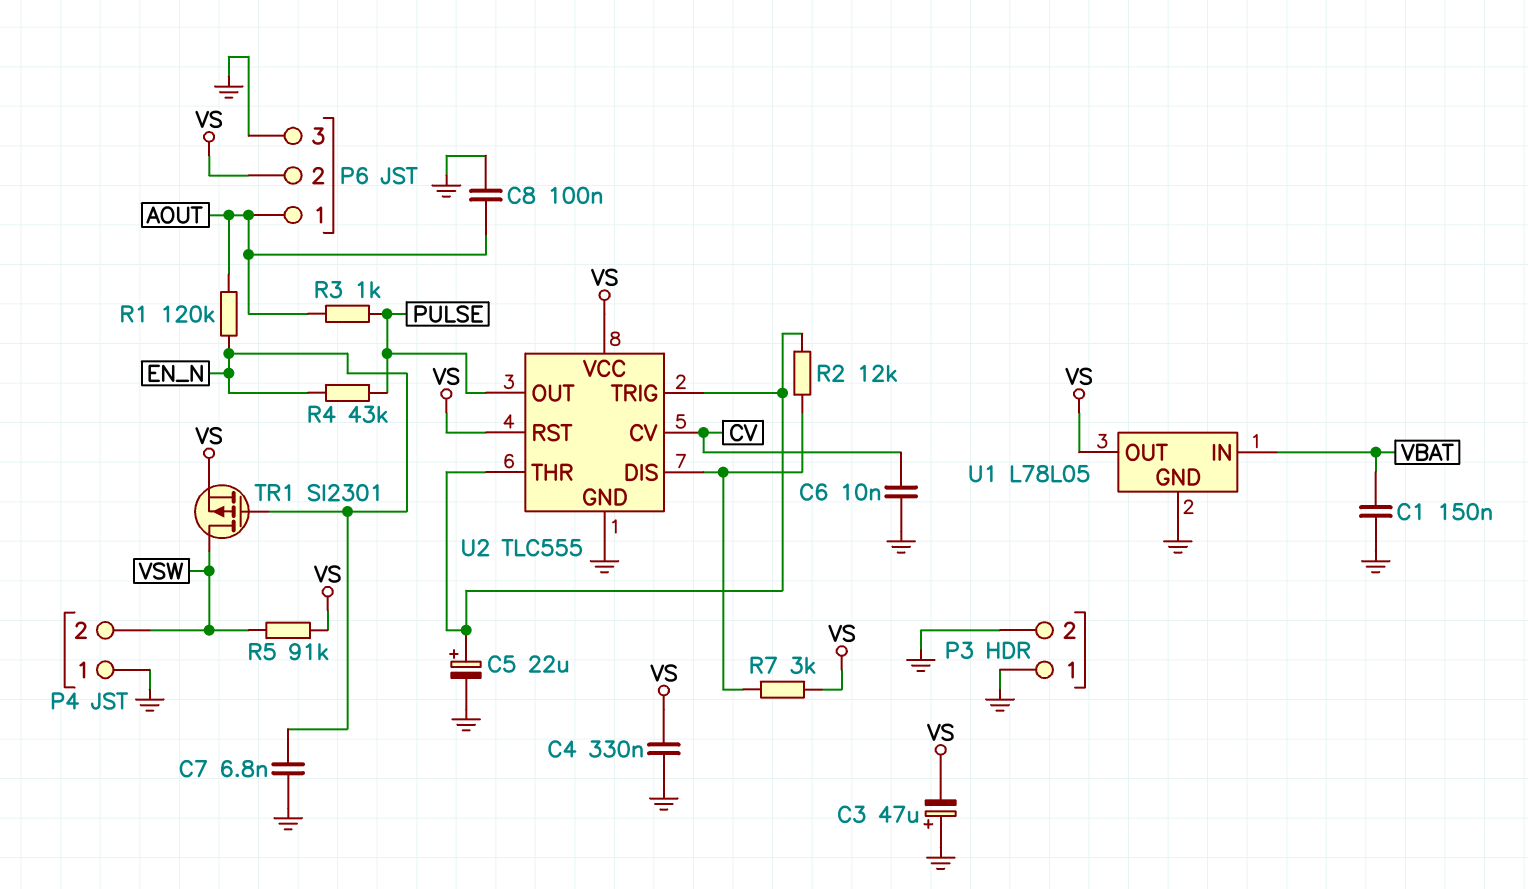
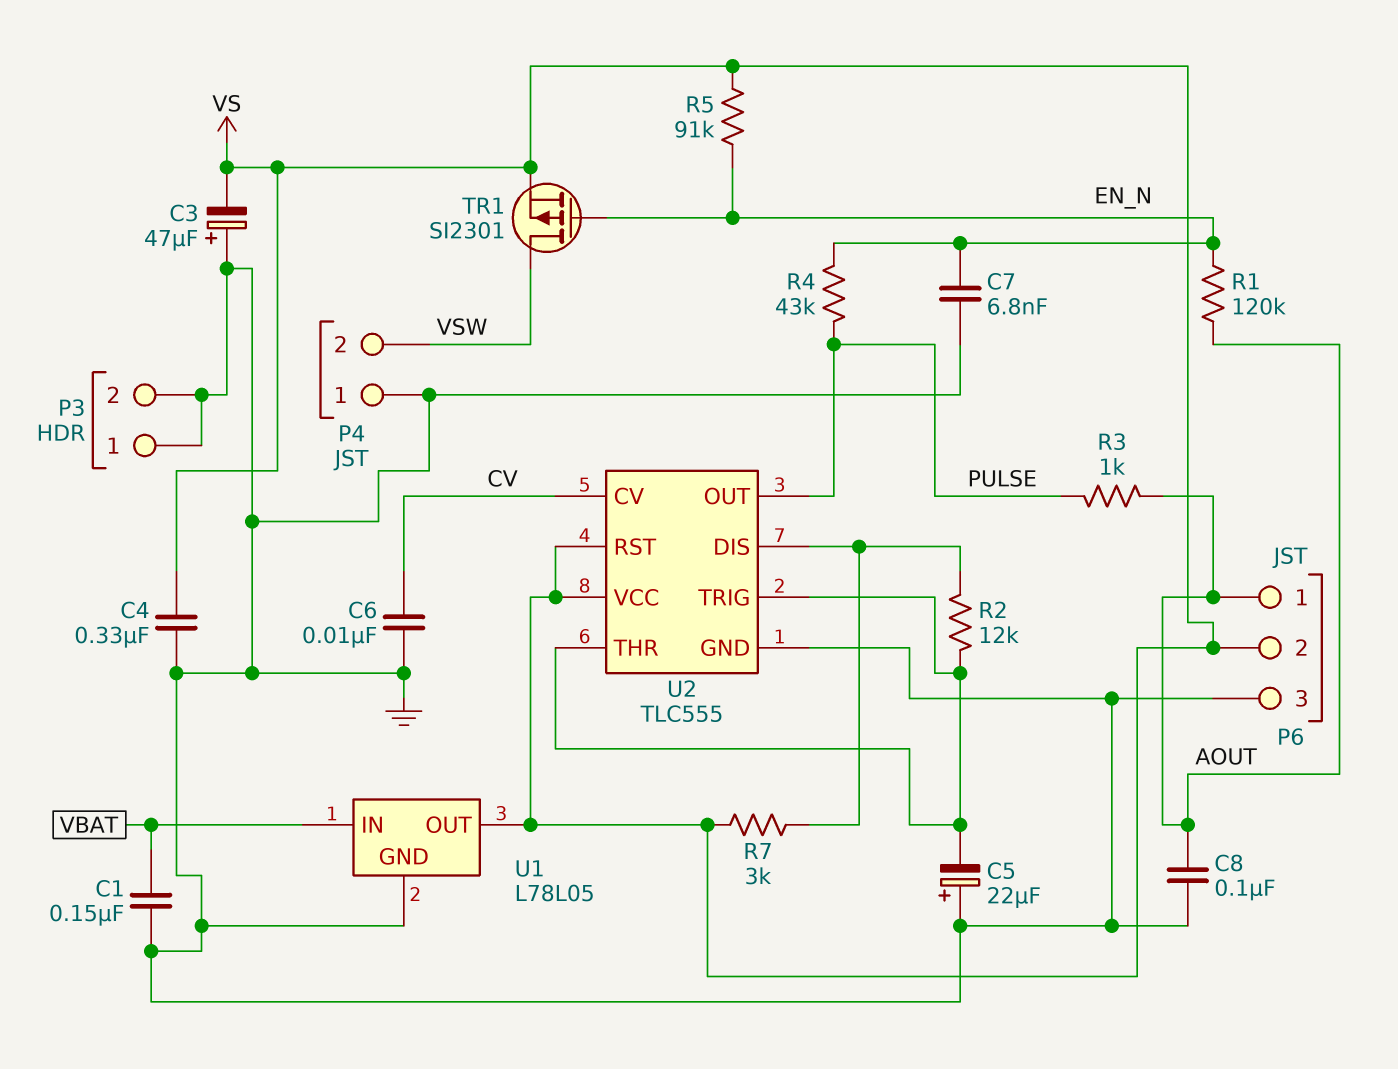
C5: 22uF (plus U2/THR, minus GND) -> 22uF (plus GND, minus U2/THR)
R5: 91k (VS, VSW) -> 91k (EN_N, VS)

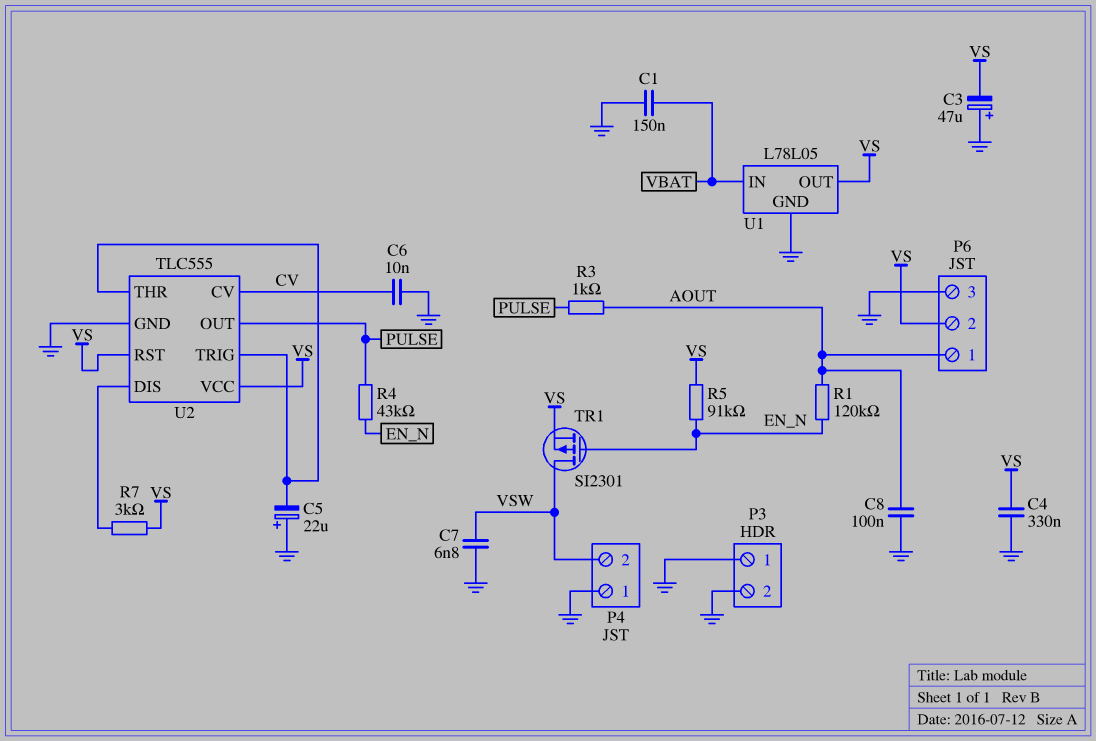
C7: 6.8nF (EN_N, GND) -> 6.8nF (GND, VSW)
R2: 12k (U2/DIS, U2/THR) -> none

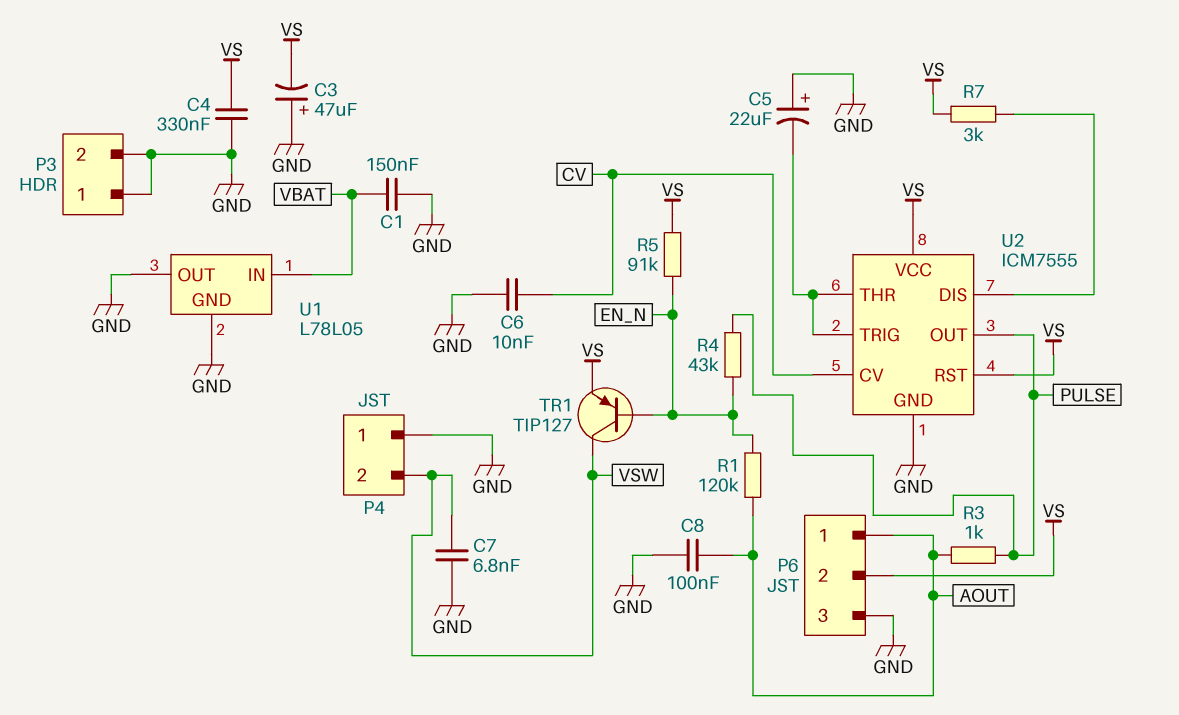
TR1: PMOS SI2301 (G EN_N, D VSW, S VS) -> PNP TIP127 (B EN_N, C VSW, E VS)
U1 pin OUT: VS -> GND
U2: TLC555 -> ICM7555

